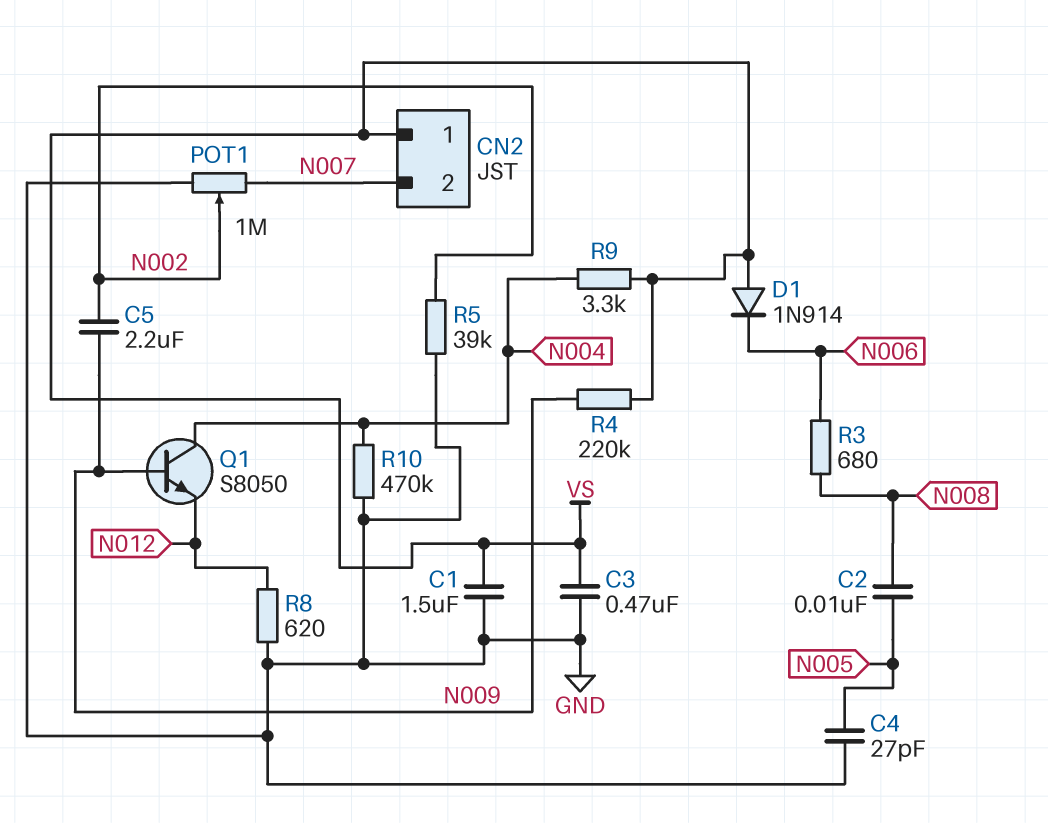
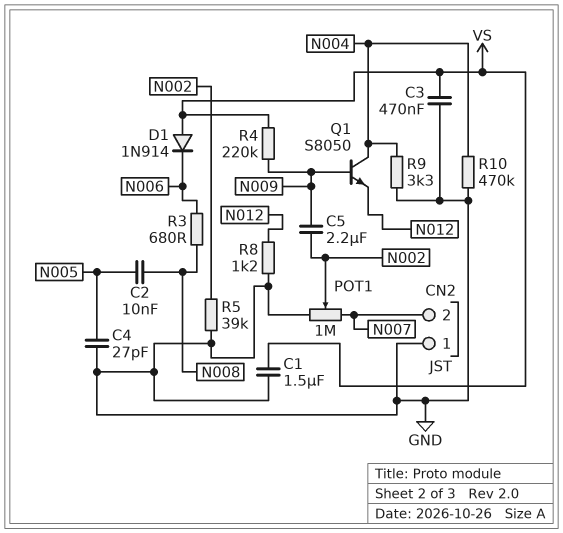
CN2 pin 1: VS -> GND
R8: 620 (GND, N012) -> 1.2k (GND, N012)
R9: 3.3k (N004, VS) -> 3.3k (GND, N004)

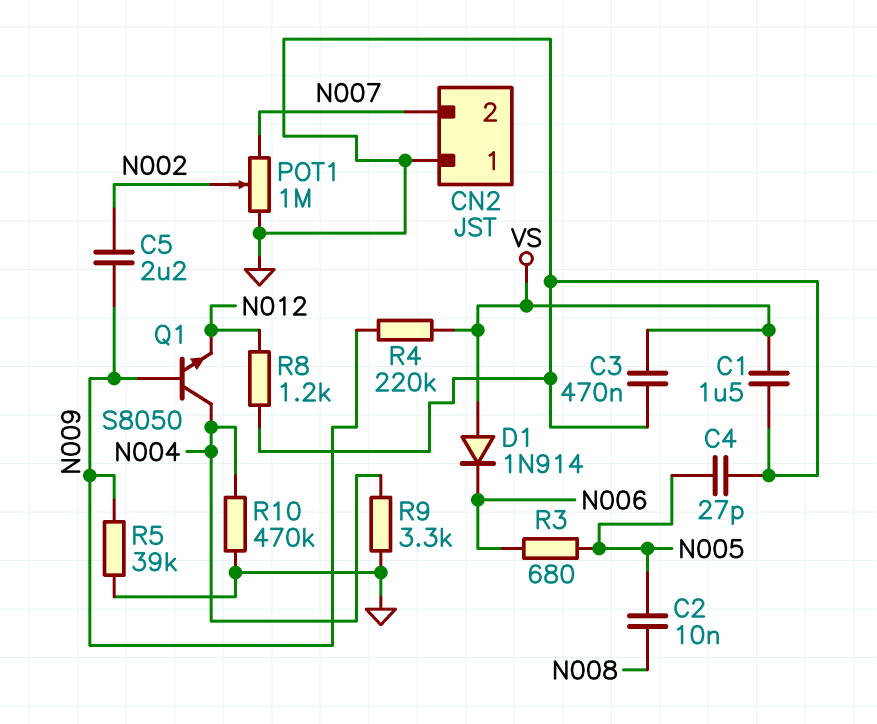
R3: 680 (N006, N008) -> 680 (N005, N006)
R5: 39k (GND, N002) -> 39k (GND, N009)

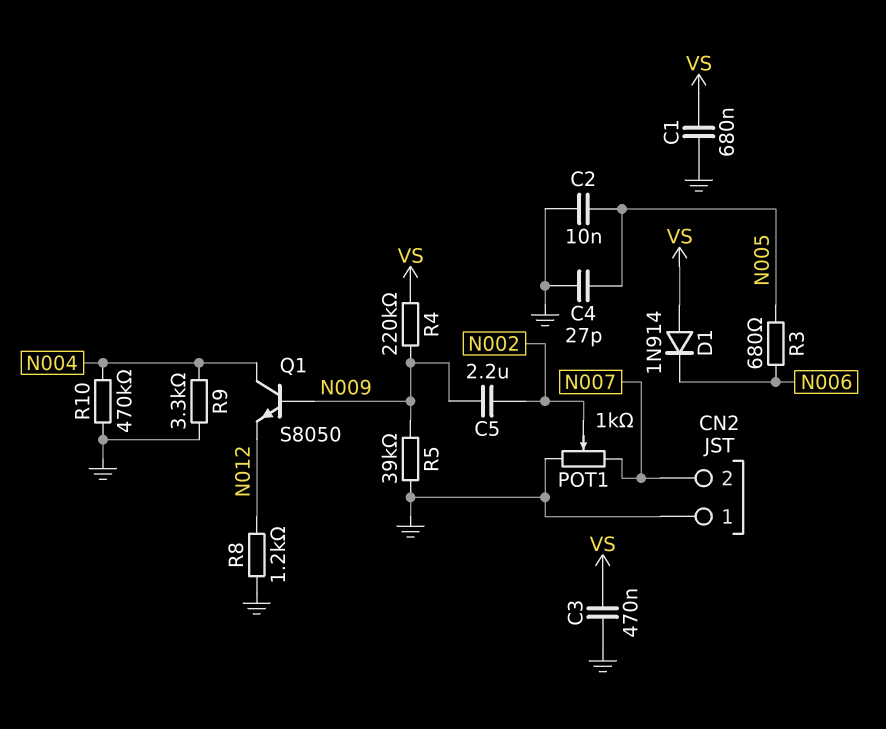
C1: 1.5uF (GND, VS) -> 680nF (GND, VS)
C2: 10nF (N005, N008) -> 10nF (GND, N005)
POT1: 1M (GND, N007, wiper N002) -> 1k (GND, N007, wiper N002)

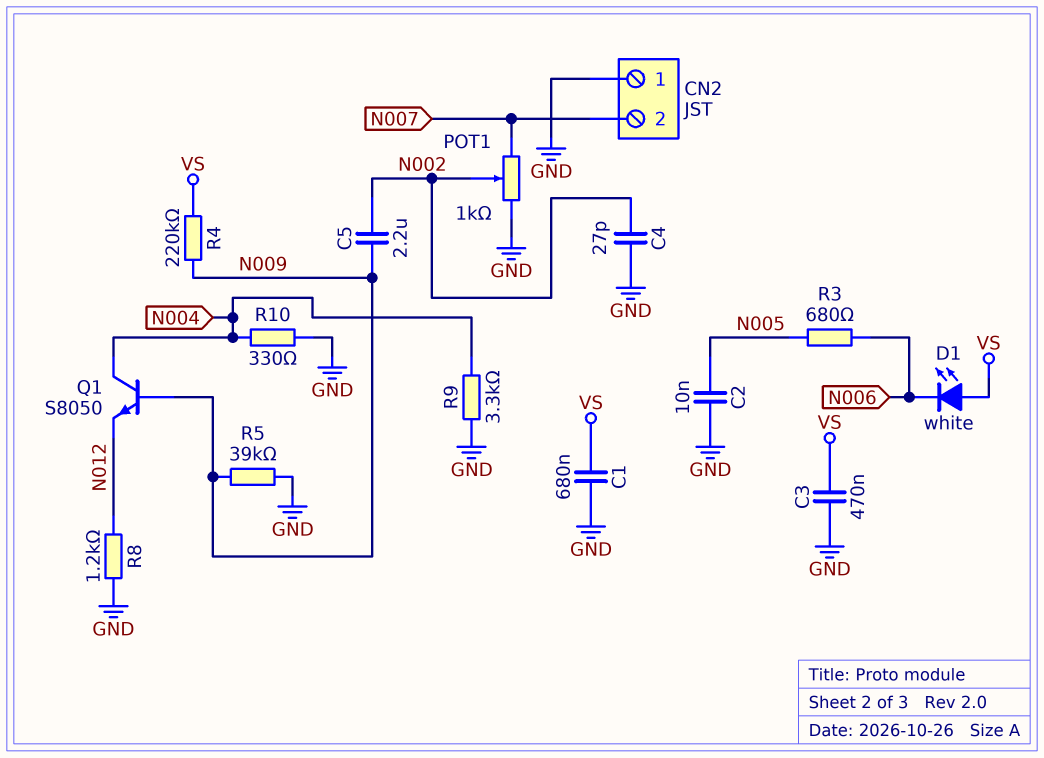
C4: 27pF (GND, N005) -> 27pF (GND, N002)
D1: diode 1N914 (A VS, K N006) -> LED white (A VS, K N006)
R10: 470k (GND, N004) -> 330 (GND, N004)

